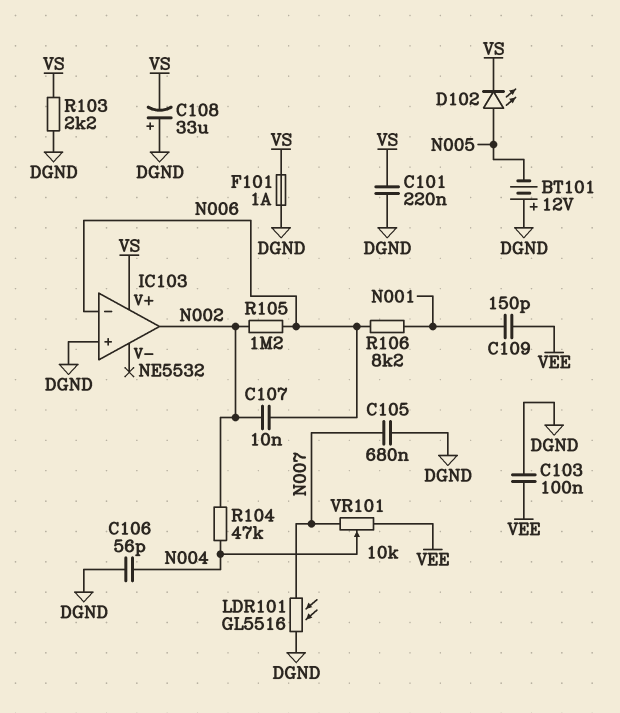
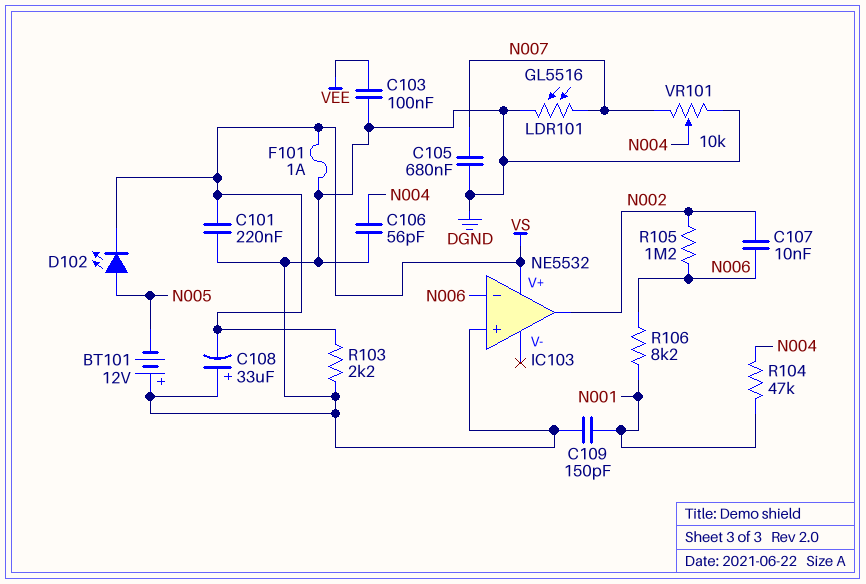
C109: 150pF (N001, VEE) -> 150pF (DGND, N001)
R104: 47k (N002, N004) -> 47k (N001, N004)
VR101: 10k (N007, VEE, wiper N004) -> 10k (DGND, N007, wiper N004)

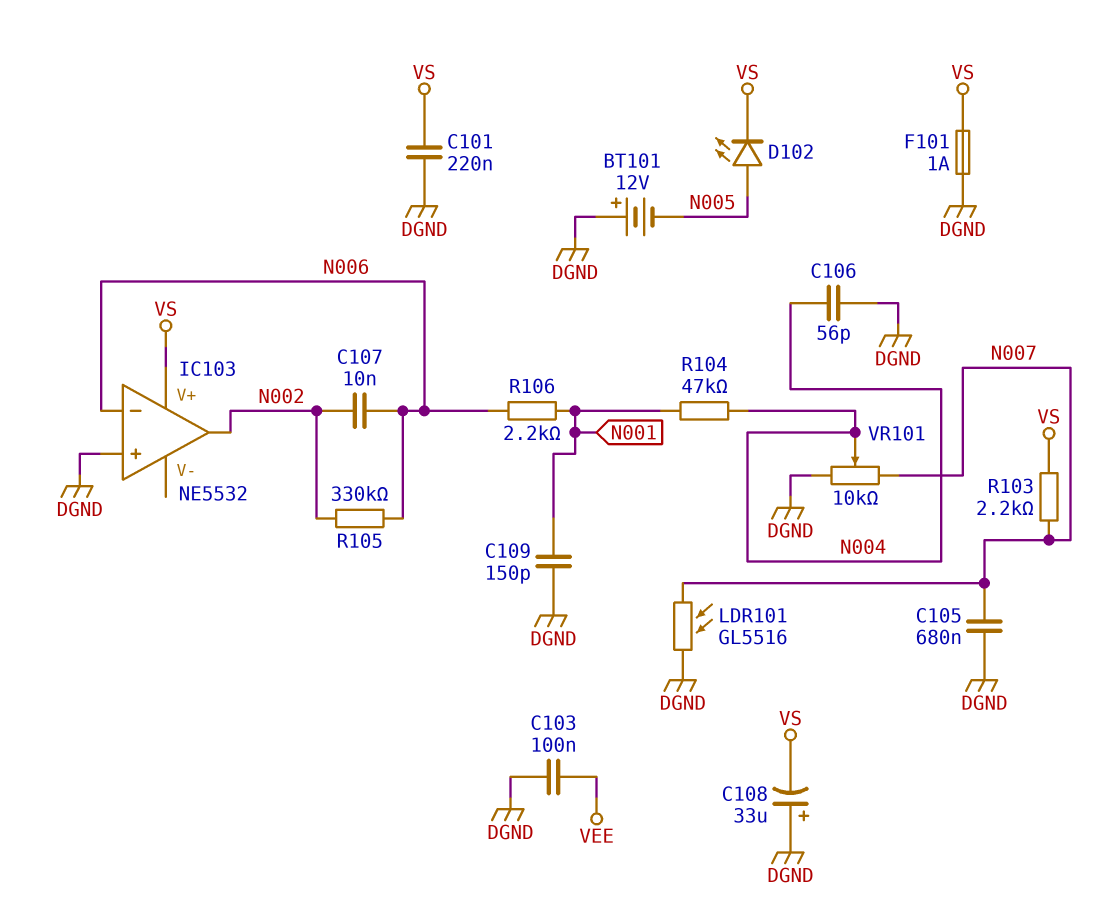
R103: 2.2k (DGND, VS) -> 2.2k (N007, VS)
R105: 1.2M (N002, N006) -> 330k (N002, N006)
R106: 8.2k (N001, N006) -> 2.2k (N001, N006)

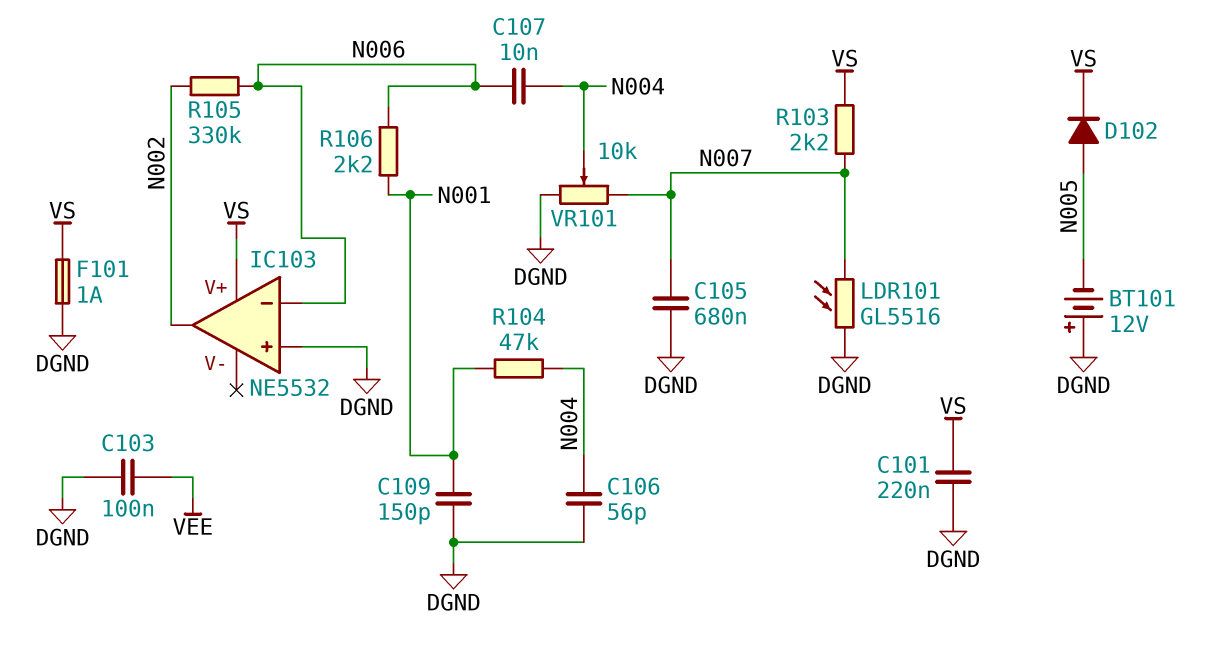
C107: 10nF (N002, N006) -> 10nF (N004, N006)
C108: 33uF (plus DGND, minus VS) -> none
D102: LED (A N005, K VS) -> diode (A N005, K VS)

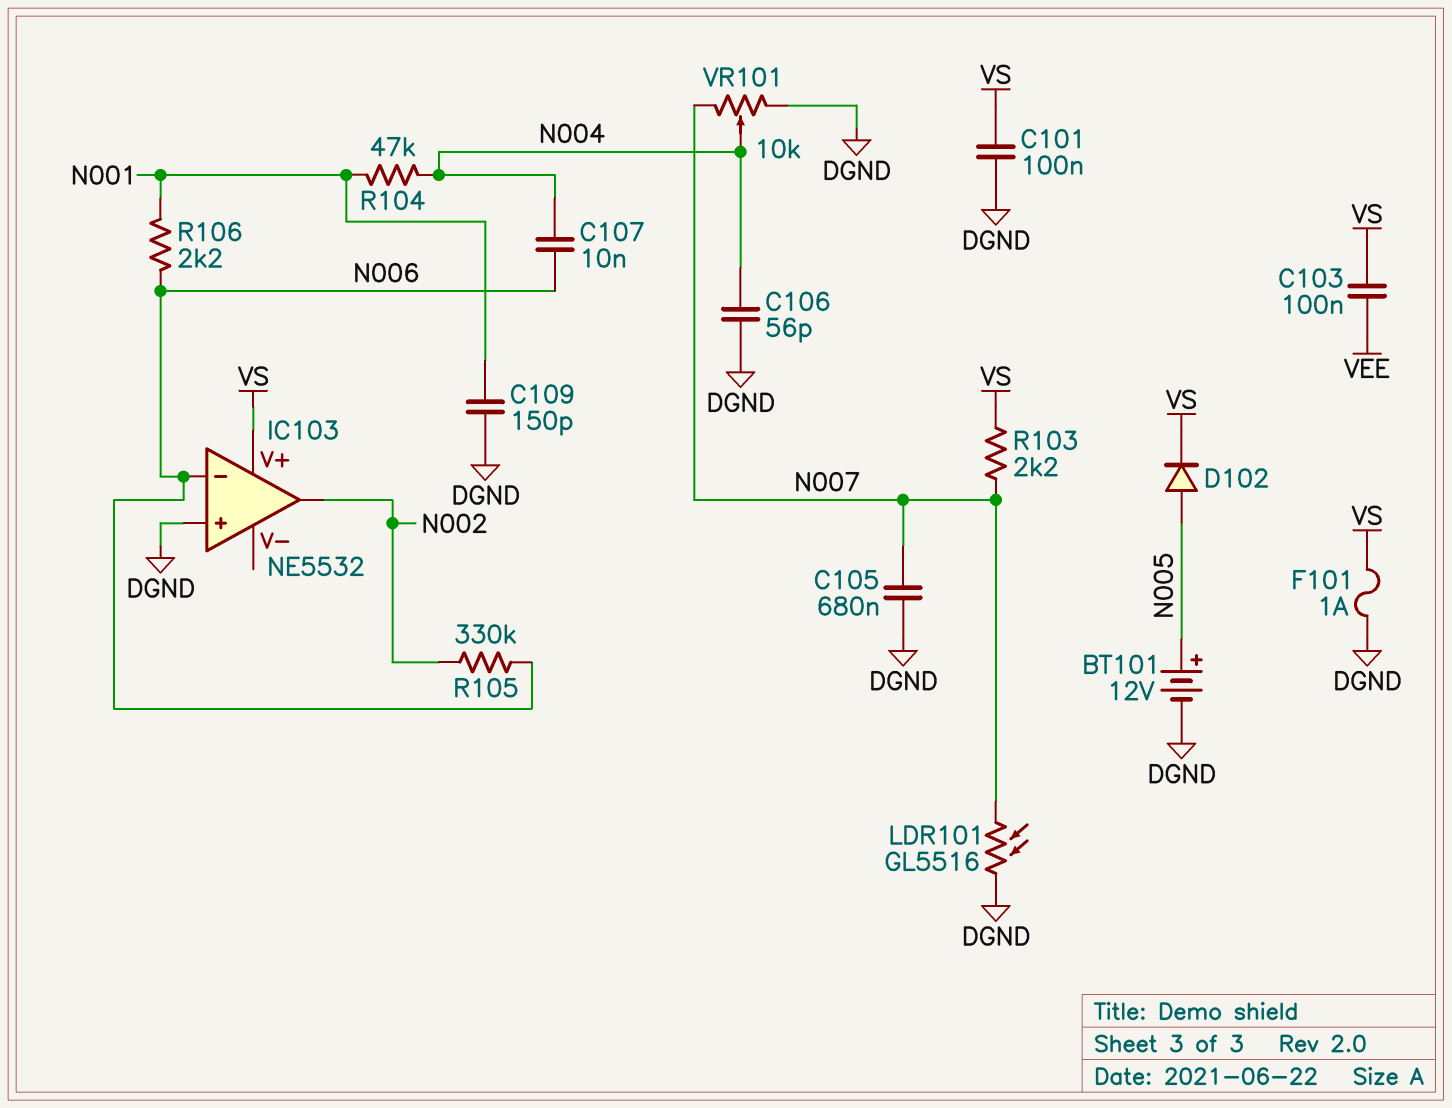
BT101: 12V (plus DGND, minus N005) -> 12V (plus N005, minus DGND)
C101: 220nF (DGND, VS) -> 100nF (DGND, VS)
C103: 100nF (DGND, VEE) -> 100nF (VEE, VS)

